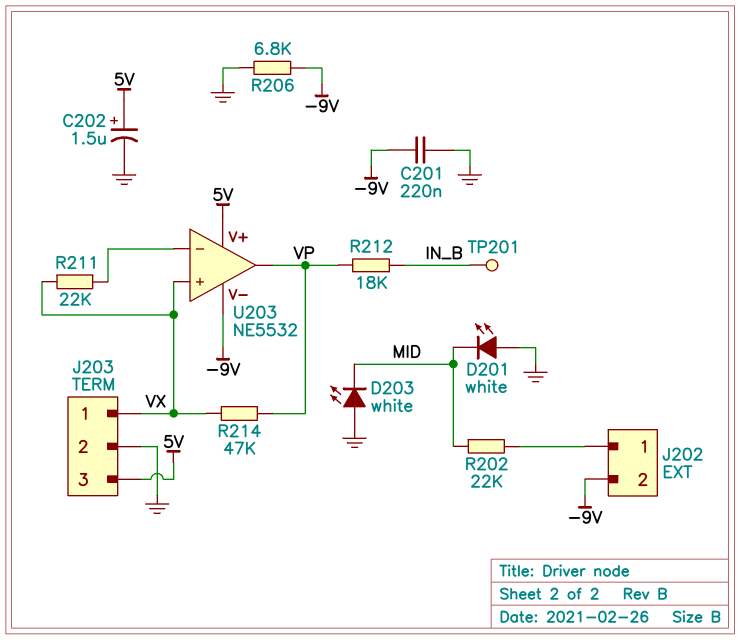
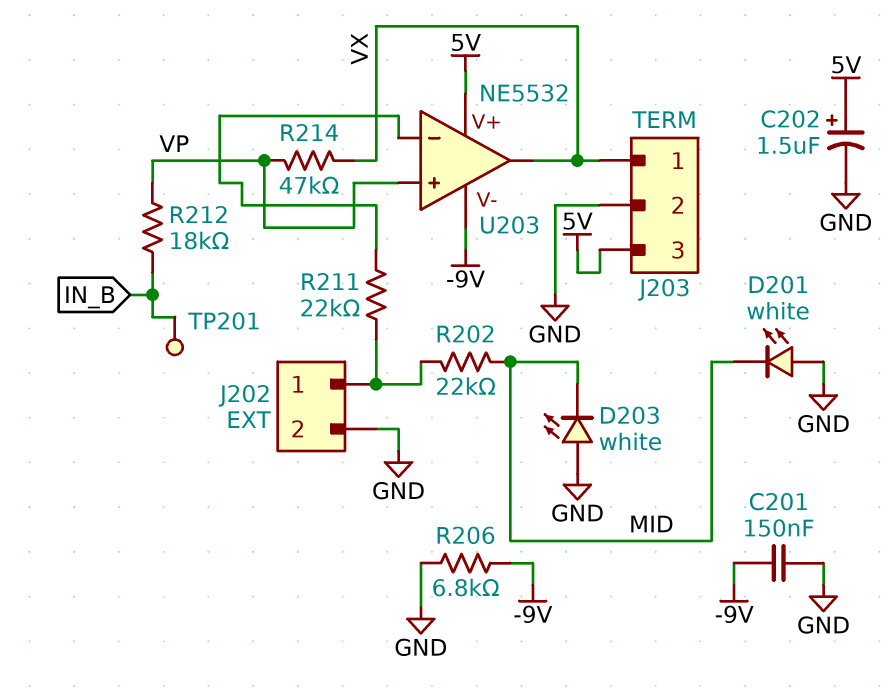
C201: 220nF (-9V, GND) -> 150nF (-9V, GND)
J202 pin 2: -9V -> GND
R211: 22k (U203/in-, VX) -> 22k (J202/1, U203/in-)
U203 pin in+: VX -> VP
U203 pin out: VP -> VX

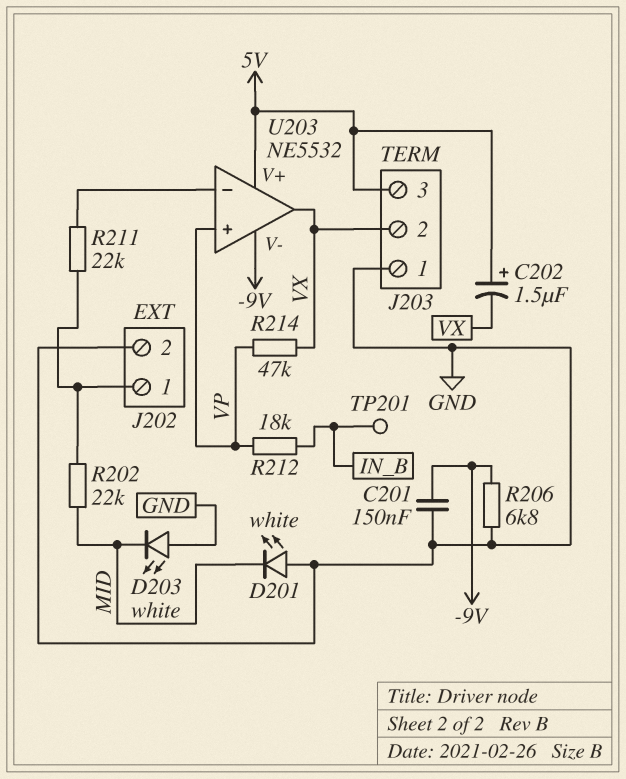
C202: 1.5uF (plus 5V, minus GND) -> 1.5uF (plus 5V, minus VX)
J203 pin 1: VX -> GND
J203 pin 2: GND -> VX

